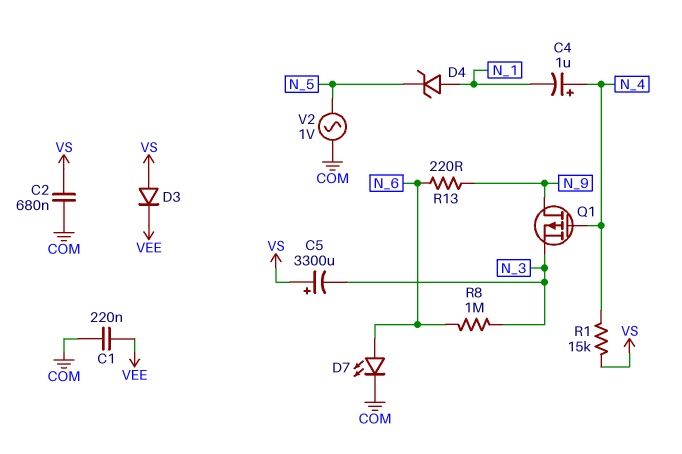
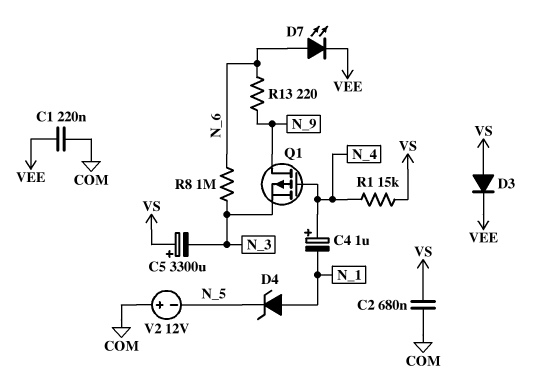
D7: LED (A N_6, K COM) -> LED (A N_6, K VEE)
V2: AC 1V (COM, N_5) -> 12V (plus COM, minus N_5)

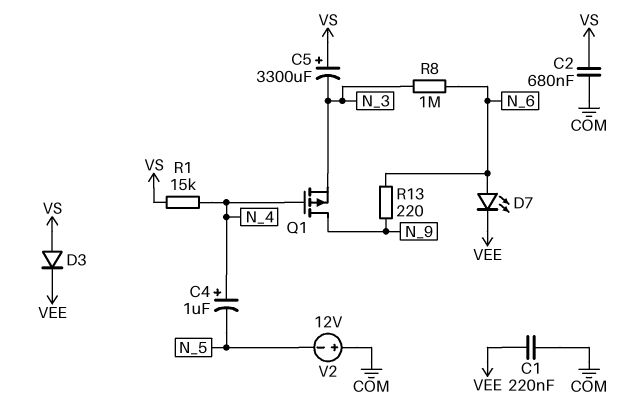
C4: 1uF (plus N_4, minus N_1) -> 1uF (plus N_4, minus N_5)
D4: zener (A N_1, K N_5) -> none

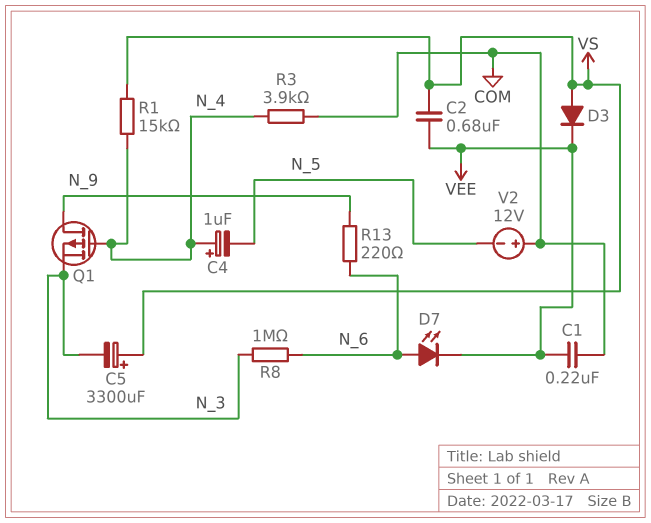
C2: 680nF (COM, VS) -> 680nF (VEE, VS)
R3: none -> 3.9k (COM, N_4)

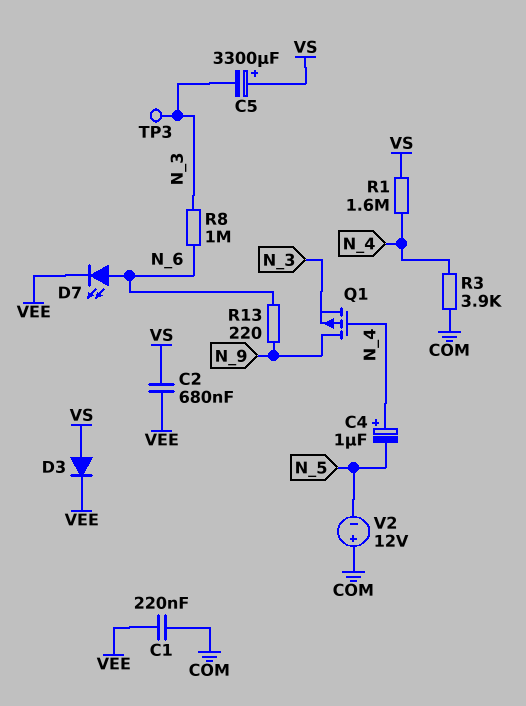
R1: 15k (N_4, VS) -> 1.6M (N_4, VS)
TP3: none -> test point (N_3)

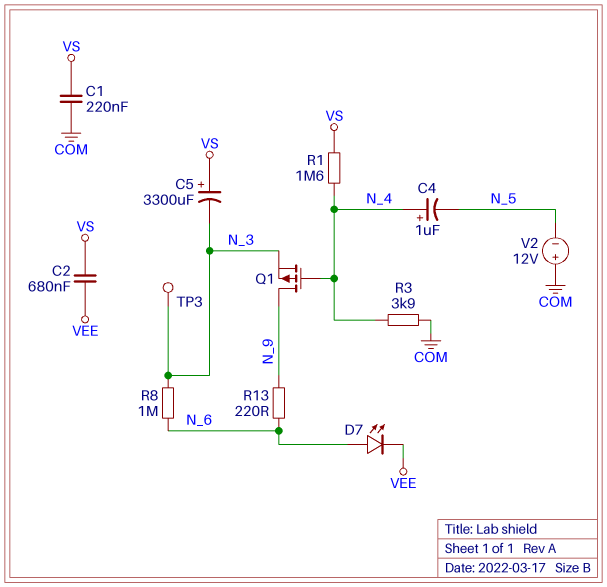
C1: 220nF (COM, VEE) -> 220nF (COM, VS)
D3: diode (A VS, K VEE) -> none

